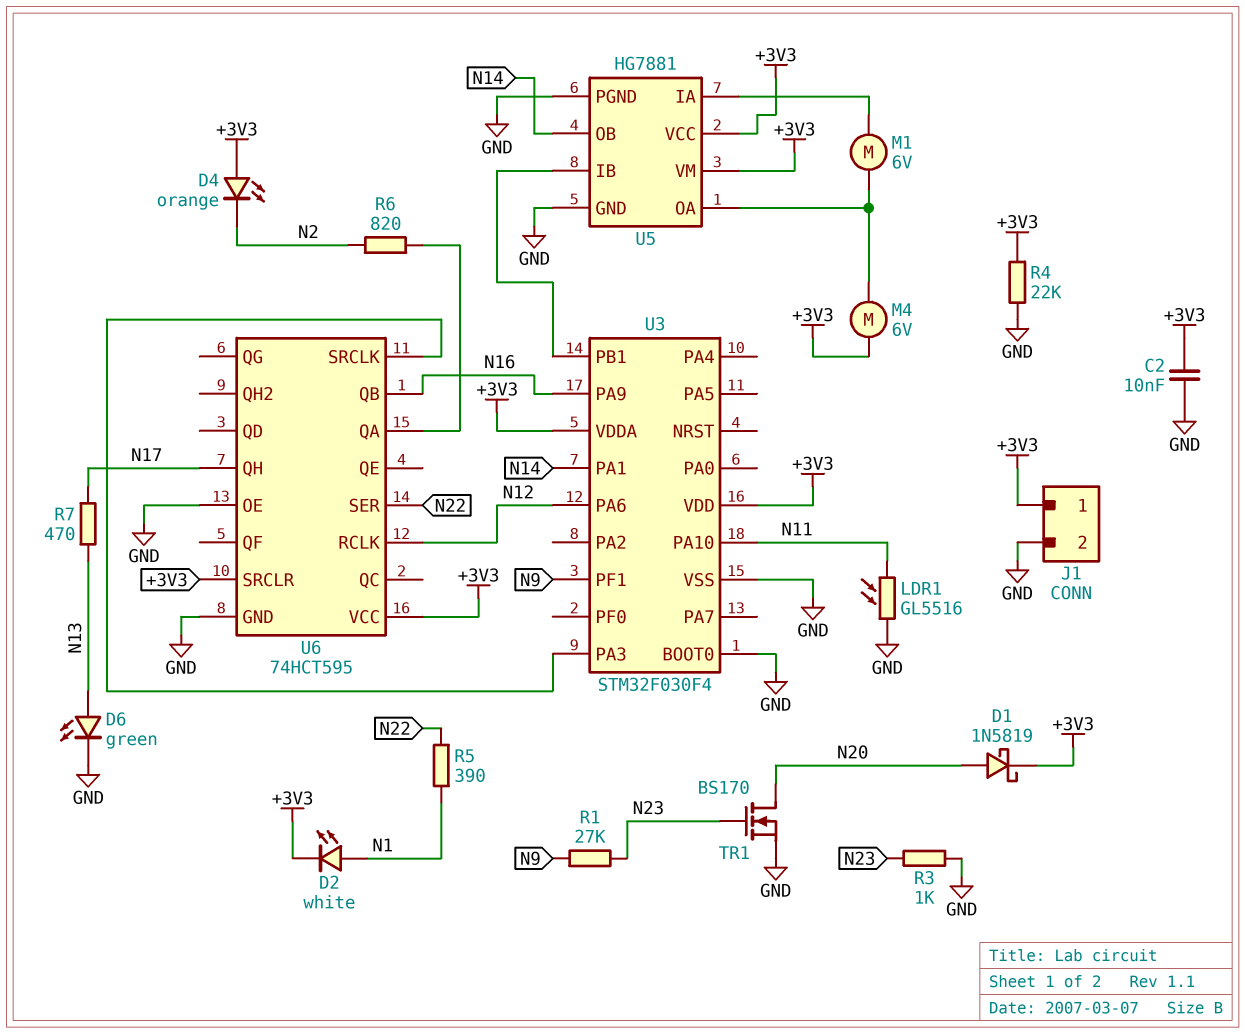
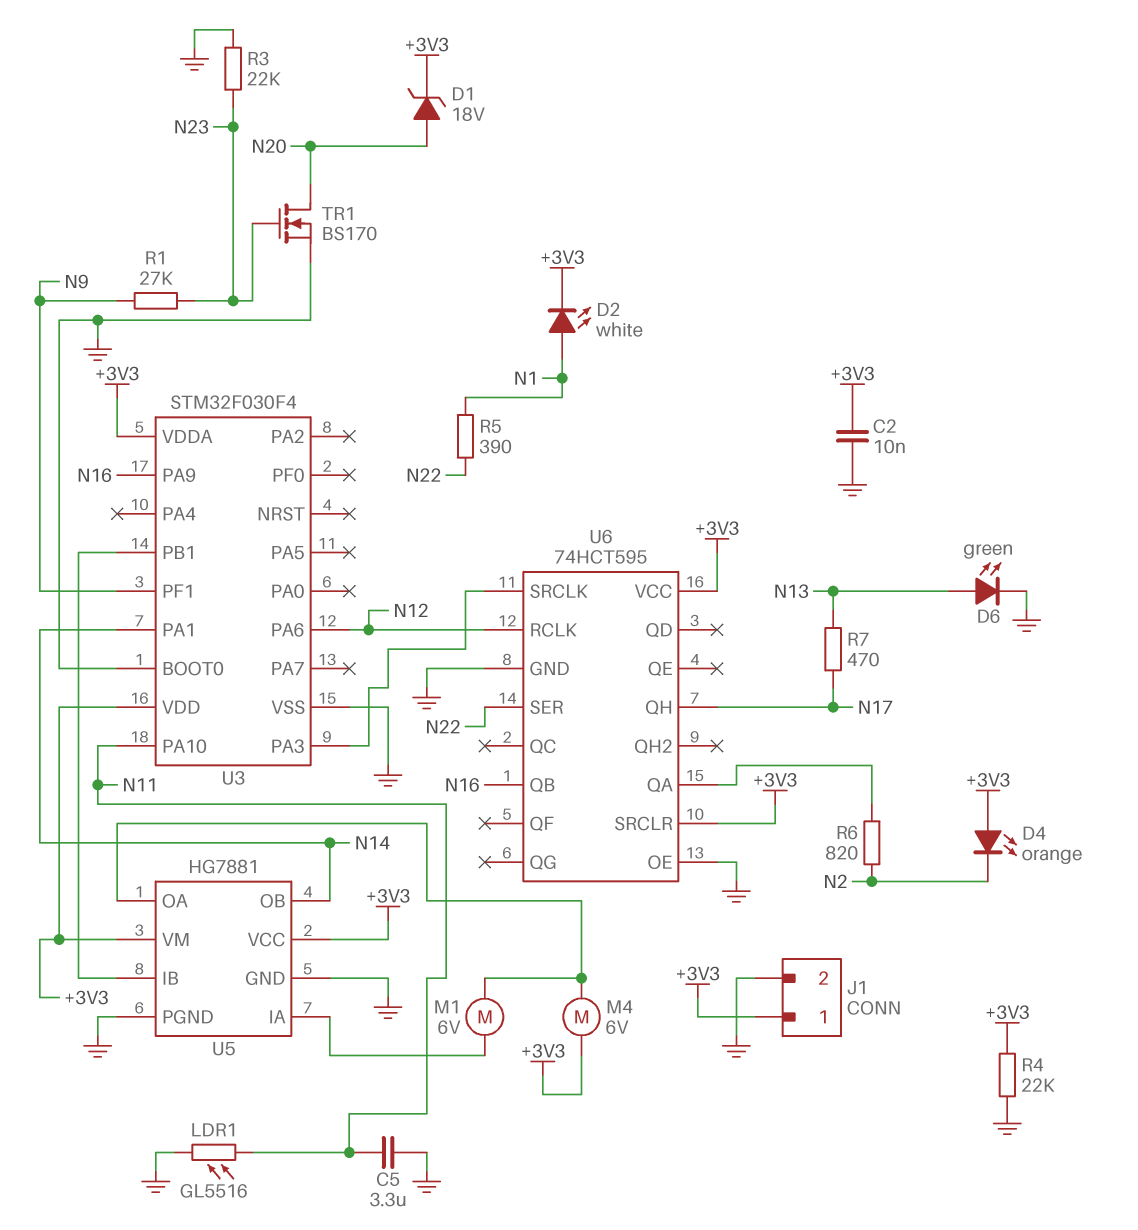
C5: none -> 3.3uF (GND, N11)
D1: schottky 1N5819 (A N20, K +3V3) -> zener 18V (A N20, K +3V3)
R3: 1k (GND, N23) -> 22k (GND, N23)

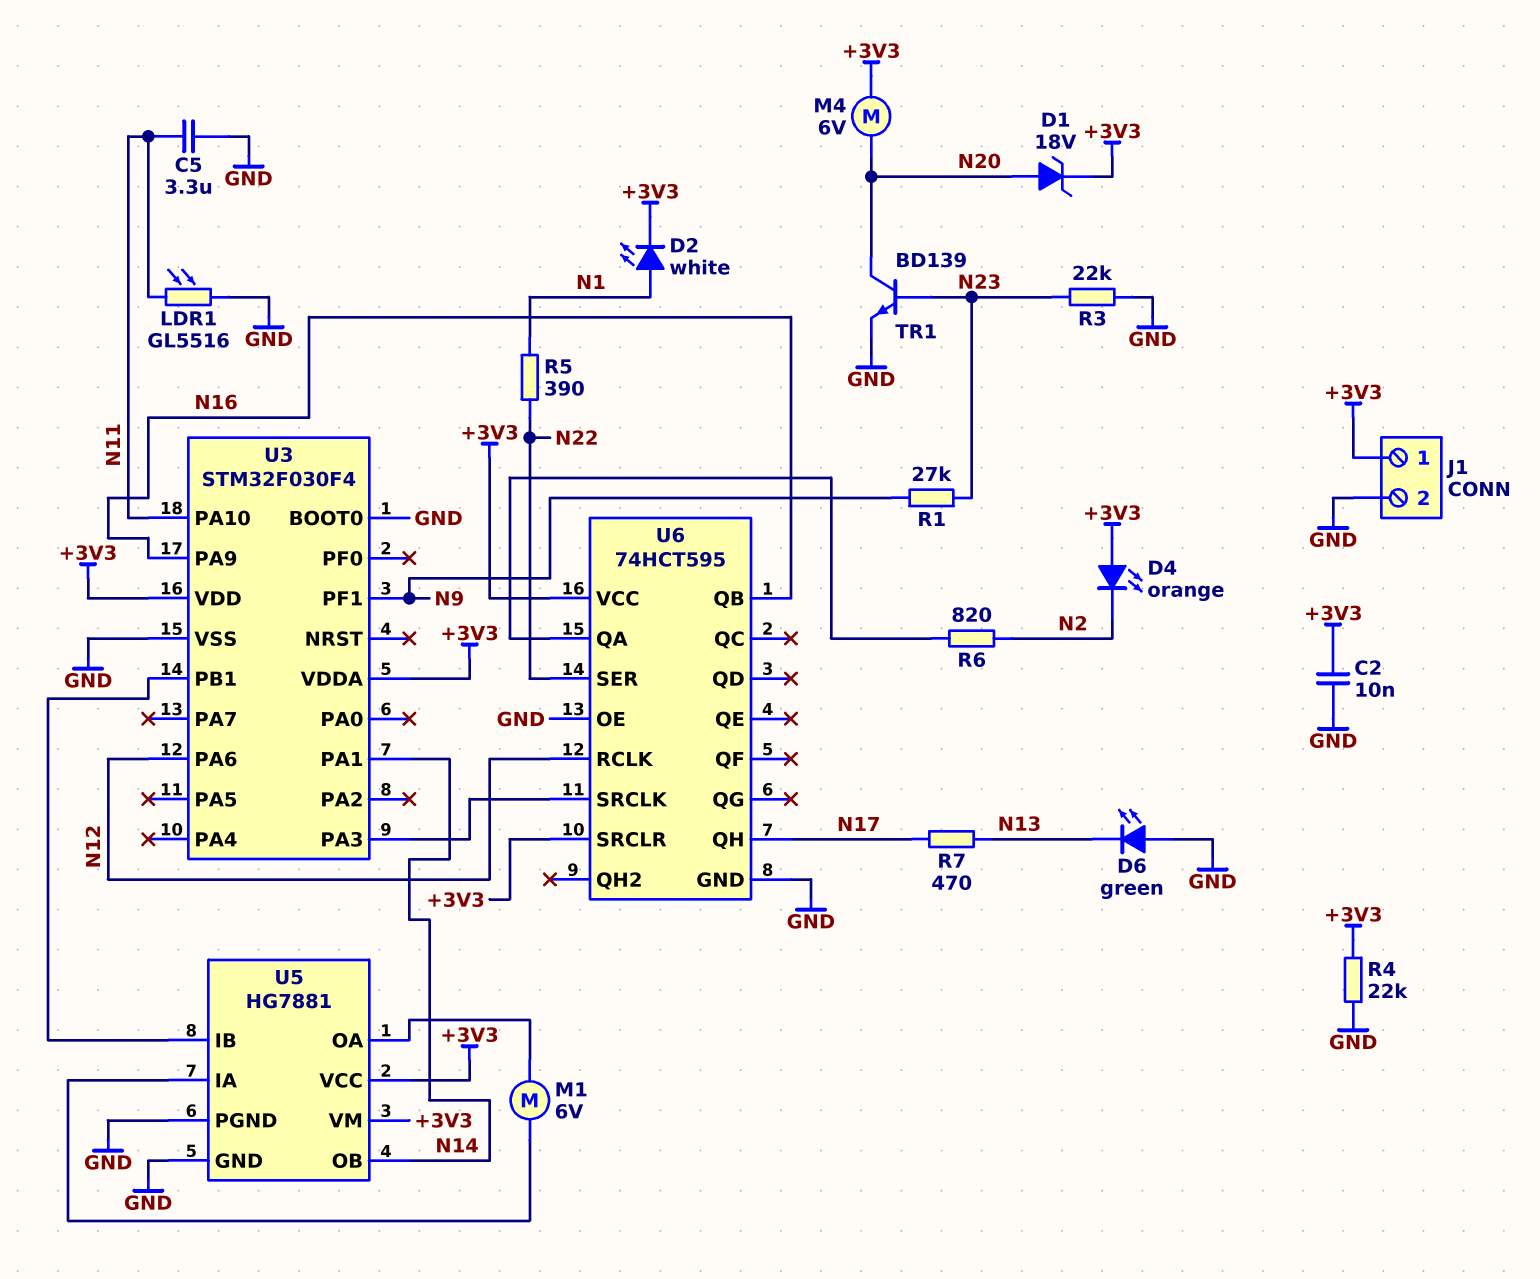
D6: LED green (A N13, K GND) -> LED green (A GND, K N13)
M4: motor 6V (+3V3, U5/OA) -> motor 6V (+3V3, N20)
TR1: NMOS BS170 (G N23, D N20, S GND) -> NPN BD139 (B N23, C N20, E GND)

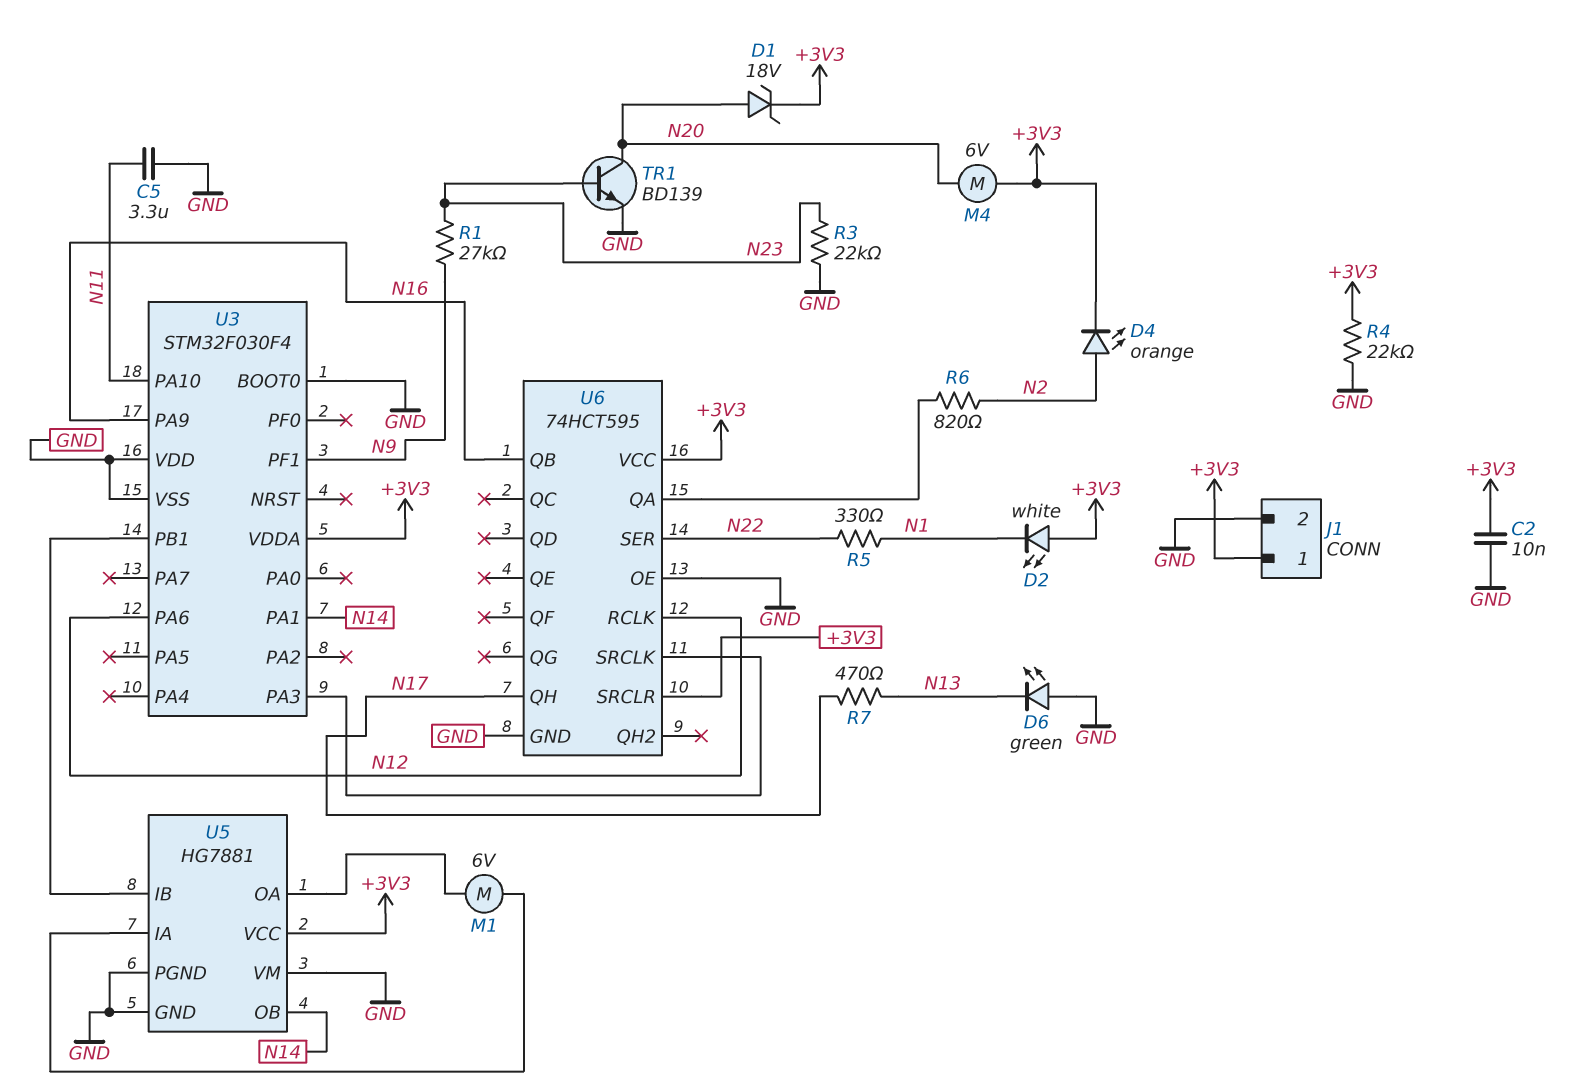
D2: LED white (A N1, K +3V3) -> LED white (A +3V3, K N1)
D4: LED orange (A +3V3, K N2) -> LED orange (A N2, K +3V3)
LDR1: GL5516 (GND, N11) -> none
R5: 390 (N1, N22) -> 330 (N1, N22)
U3 pin VDD: +3V3 -> GND
U5 pin VM: +3V3 -> GND

